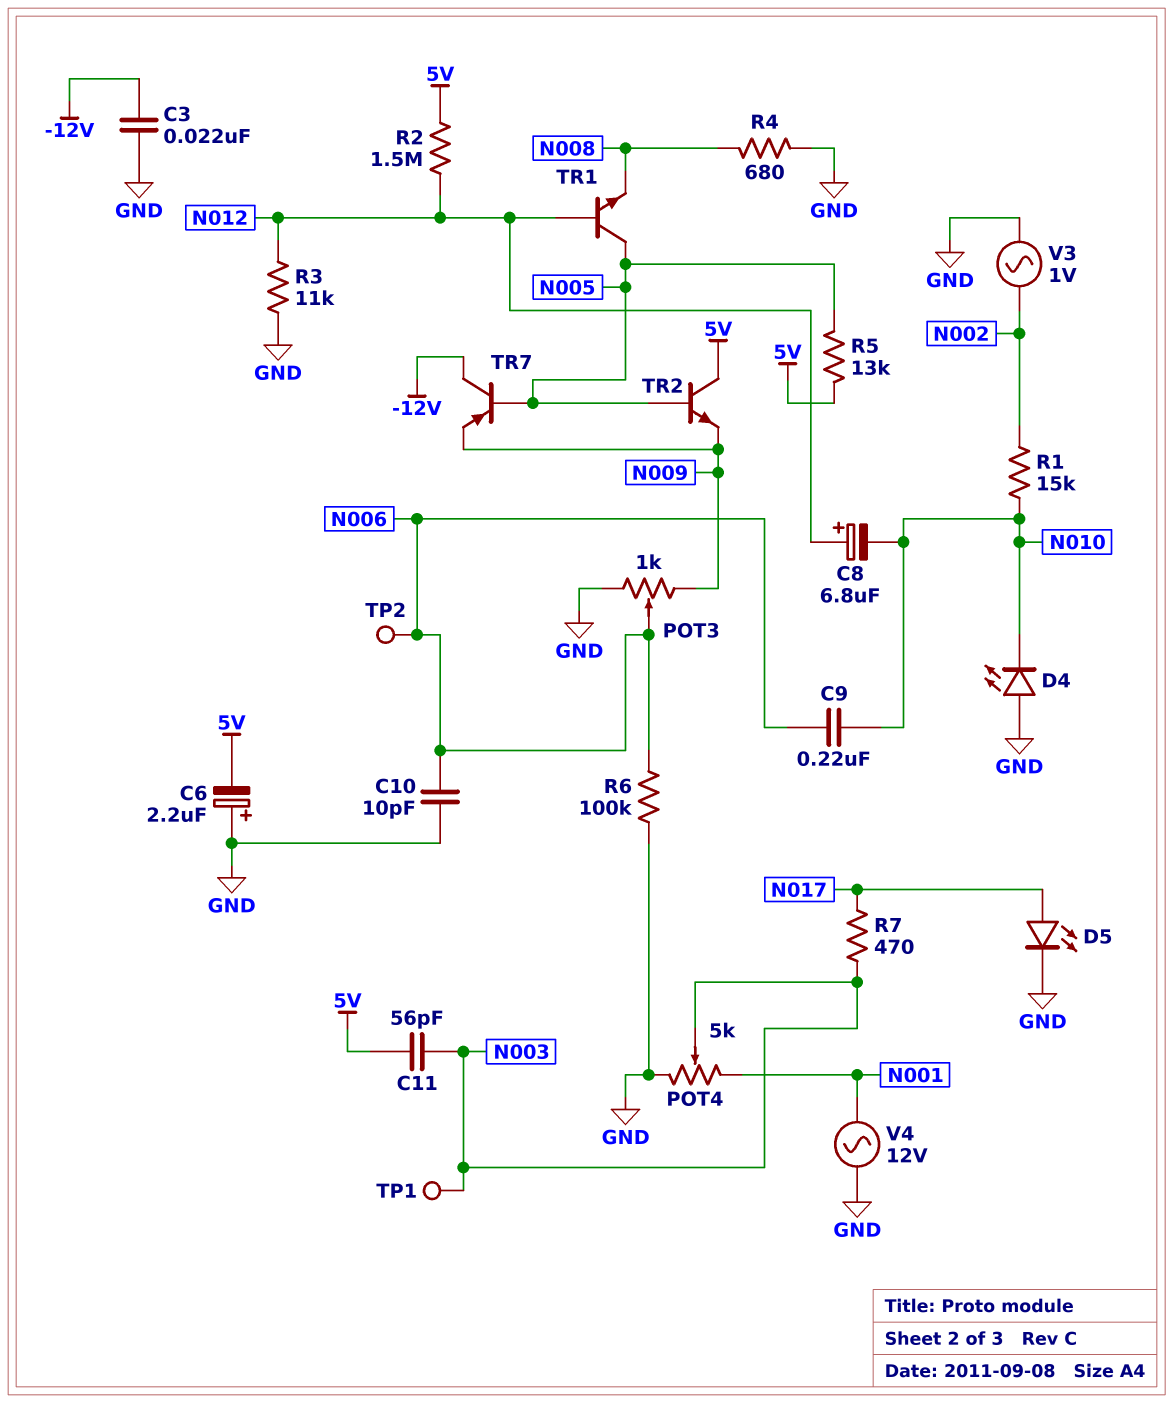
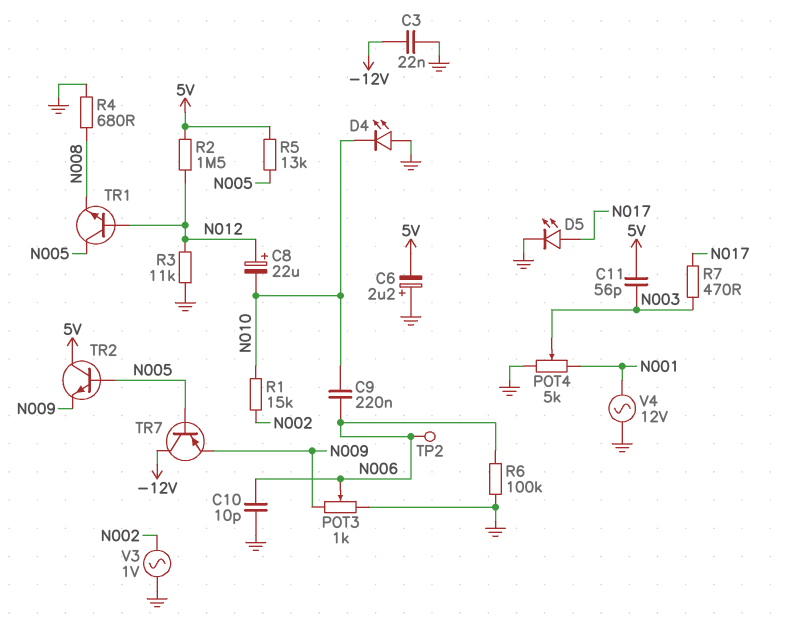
C8: 6.8uF (plus N012, minus N010) -> 22uF (plus N012, minus N010)
TP1: test point (N003) -> none

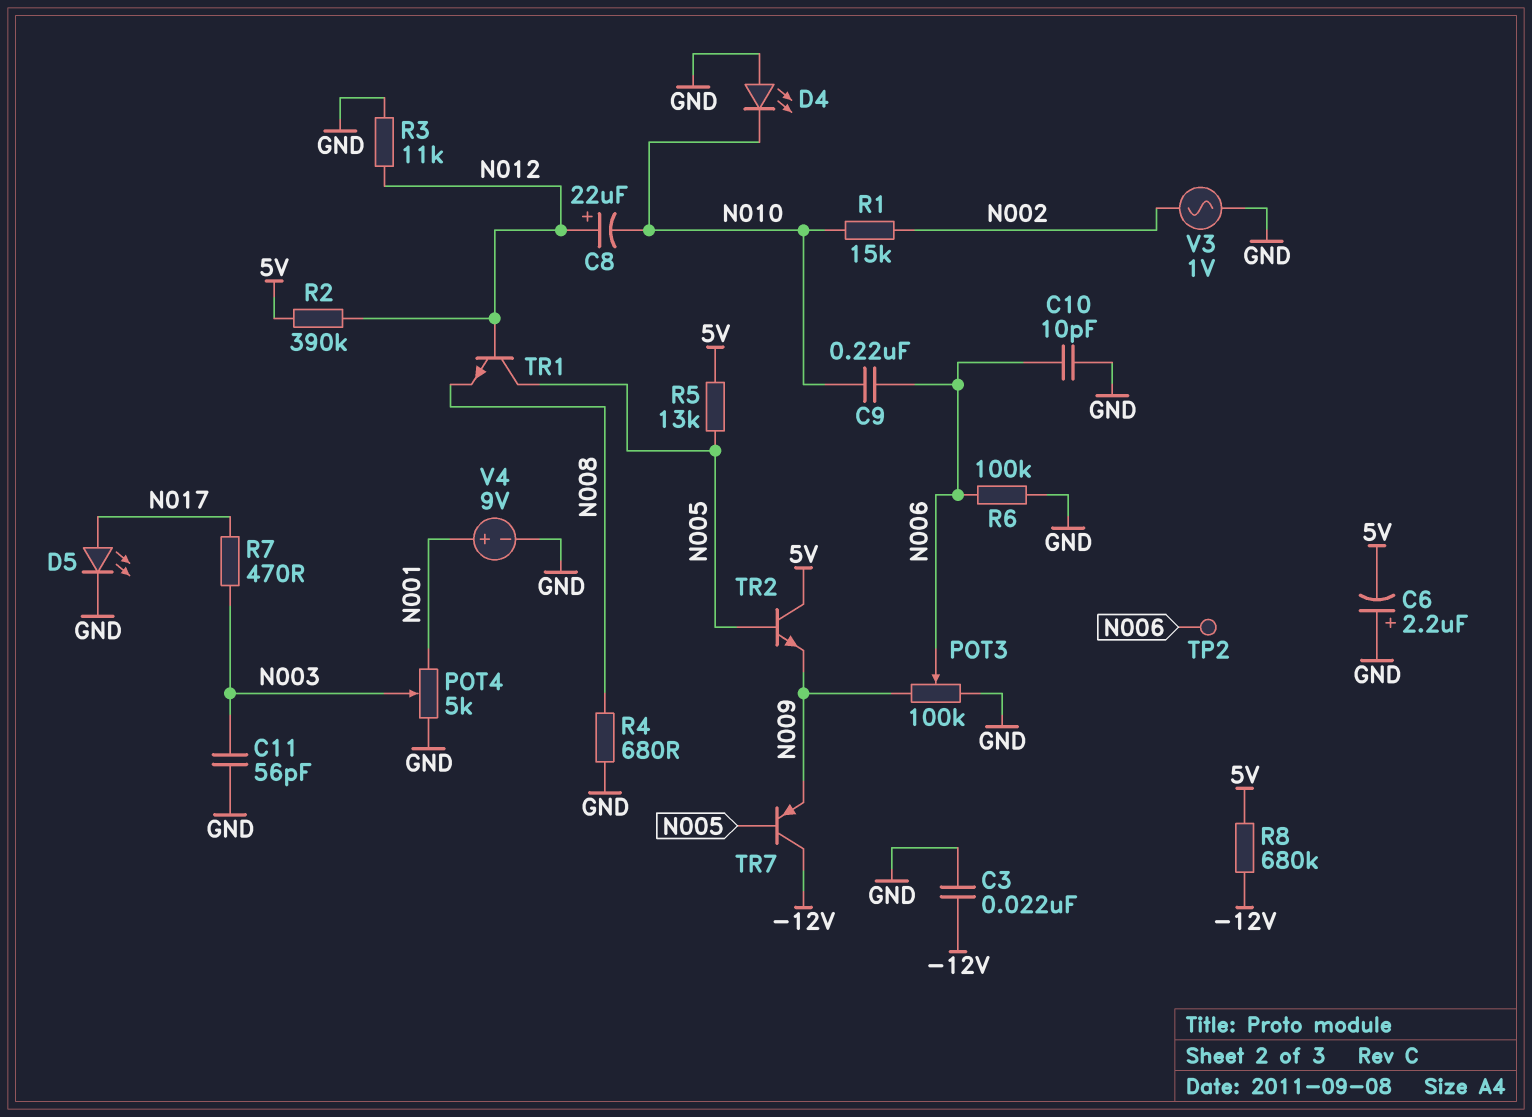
C11: 56pF (5V, N003) -> 56pF (GND, N003)
POT3: 1k (GND, N009, wiper N006) -> 100k (GND, N009, wiper N006)
R2: 1.5M (5V, N012) -> 390k (5V, N012)
R8: none -> 680k (-12V, 5V)
V4: AC 12V (GND, N001) -> 9V (plus N001, minus GND)

